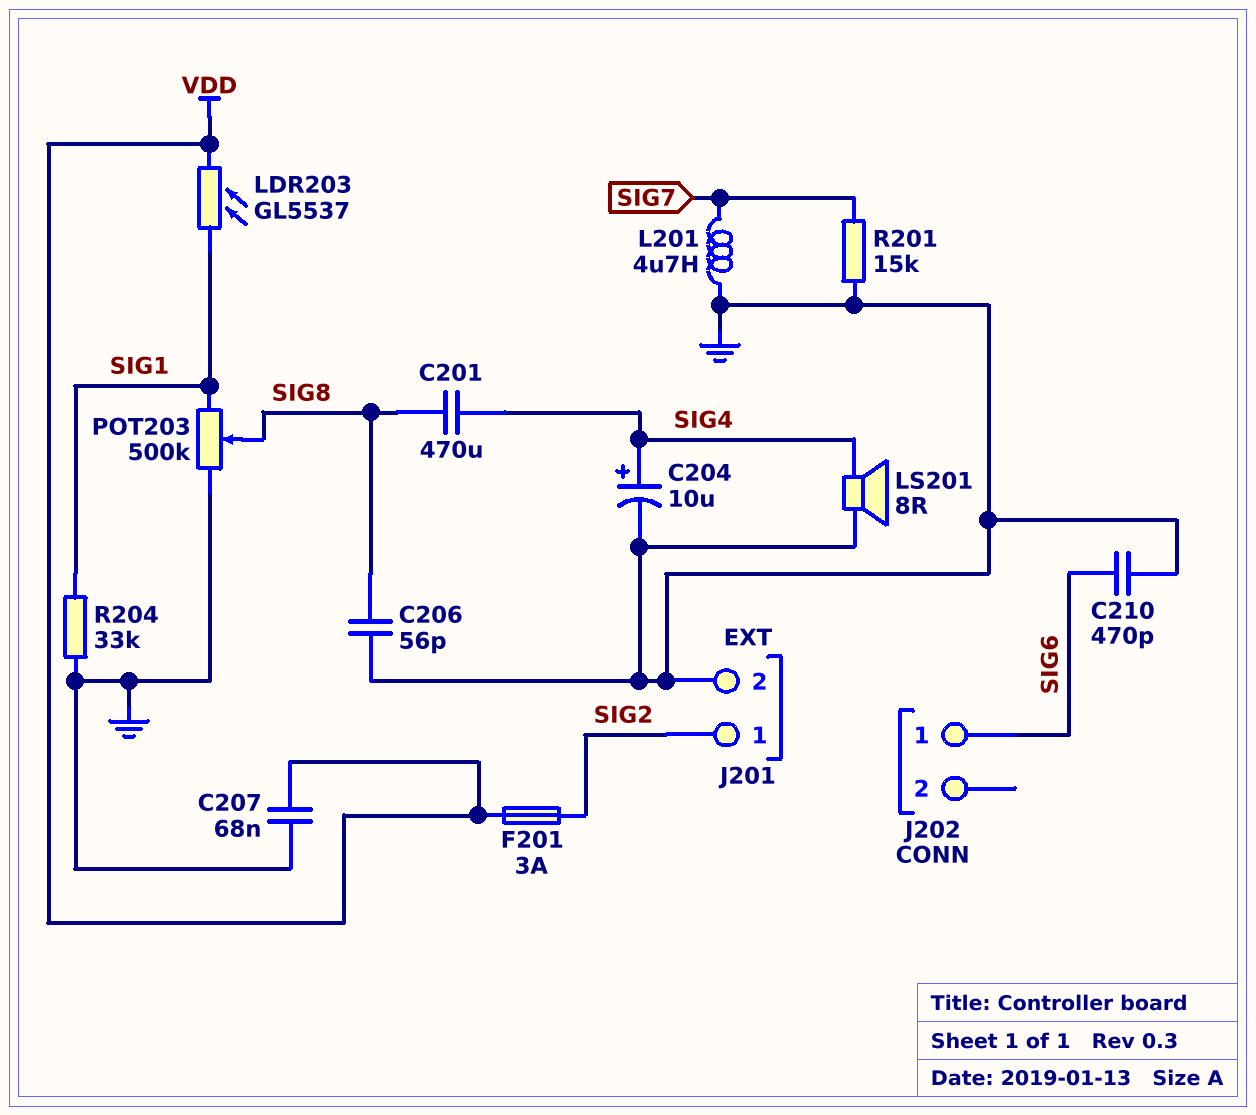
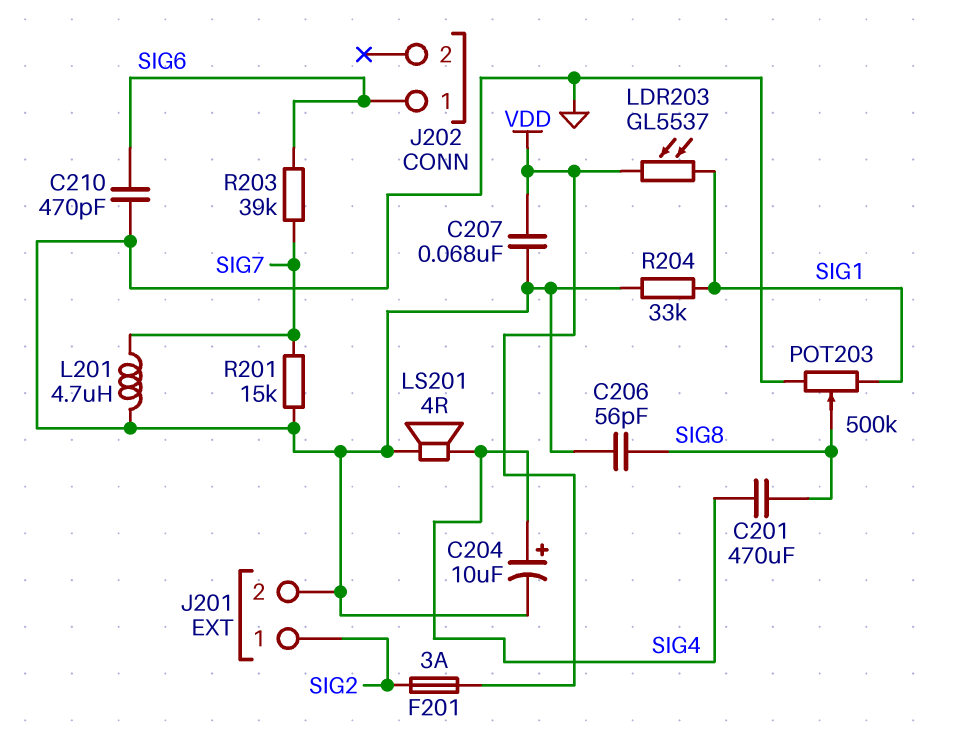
LS201: speaker 8R (GND, SIG4) -> speaker 4R (GND, SIG4)
R203: none -> 39k (SIG6, SIG7)

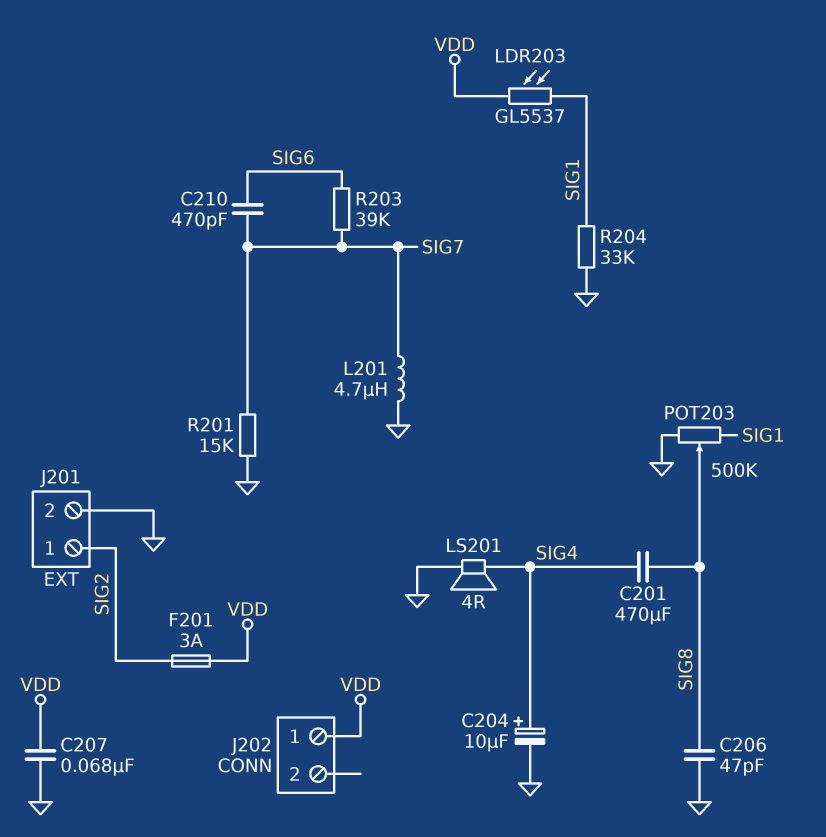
C206: 56pF (GND, SIG8) -> 47pF (GND, SIG8)
C210: 470pF (GND, SIG6) -> 470pF (SIG6, SIG7)
J202 pin 1: SIG6 -> VDD

